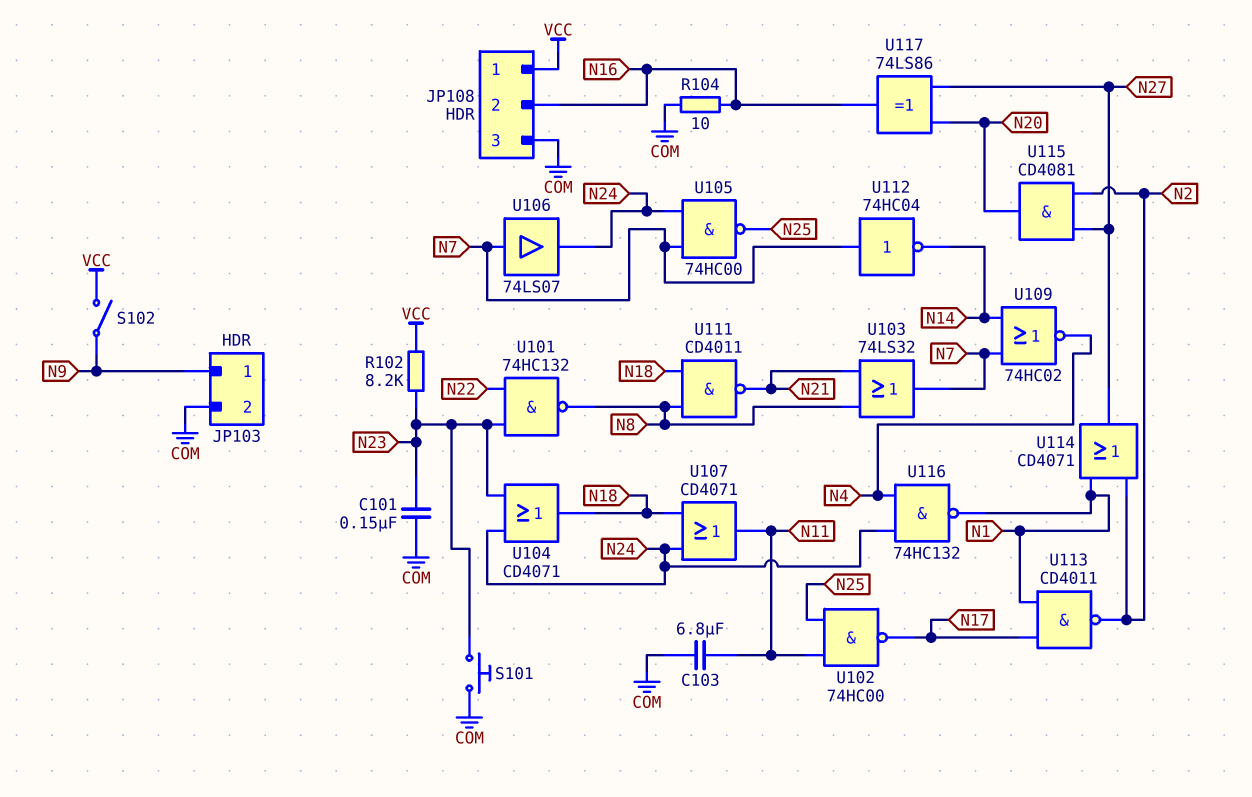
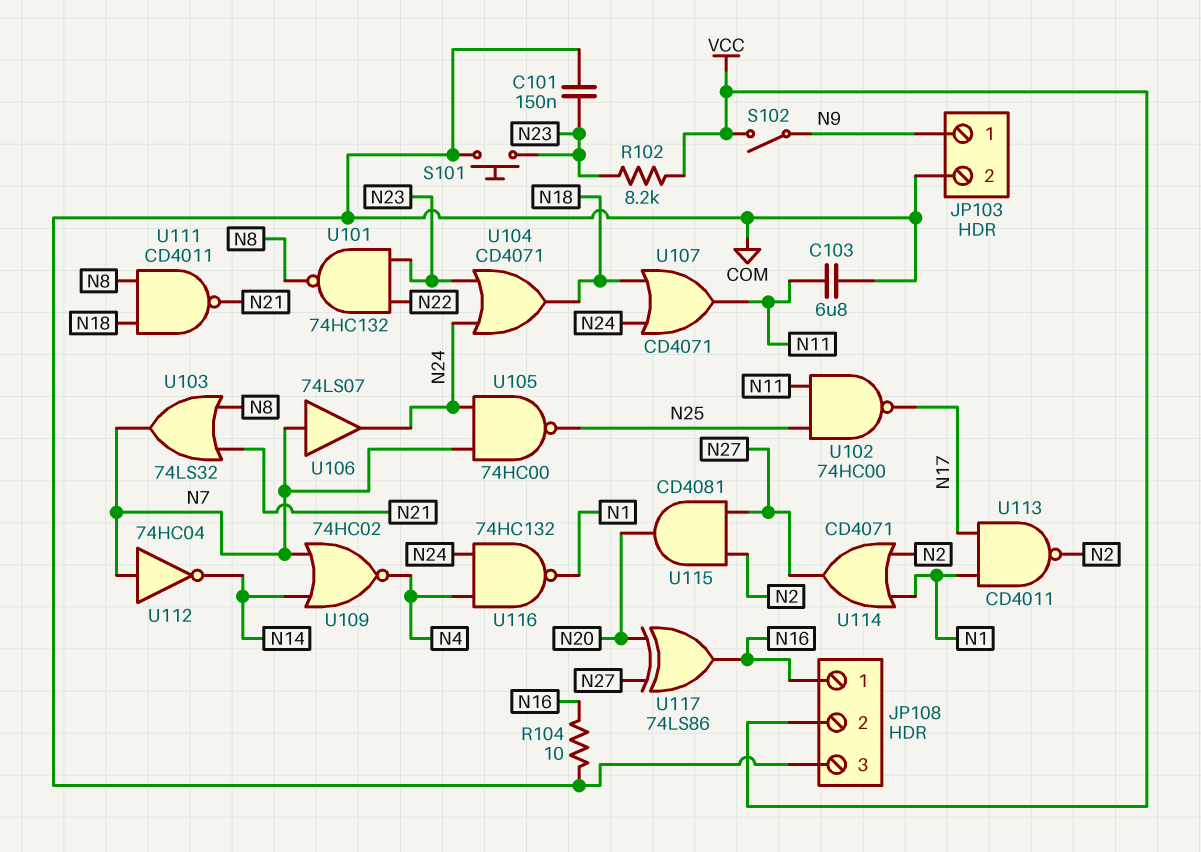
JP108 pin 1: VCC -> N16
JP108 pin 2: N16 -> VCC

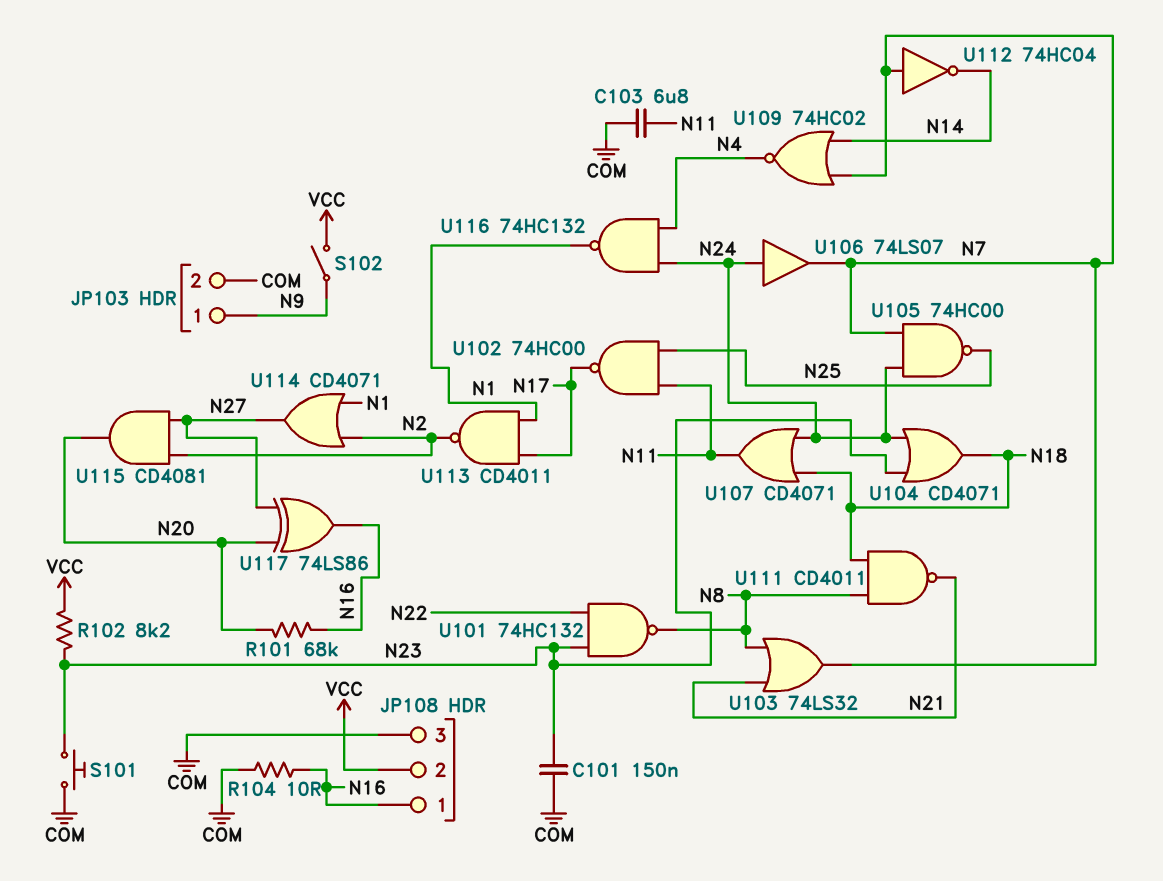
R101: none -> 68k (N16, N20)
U106: buffer 74LS07 (in N7, out N24) -> buffer 74LS07 (in N24, out N7)

